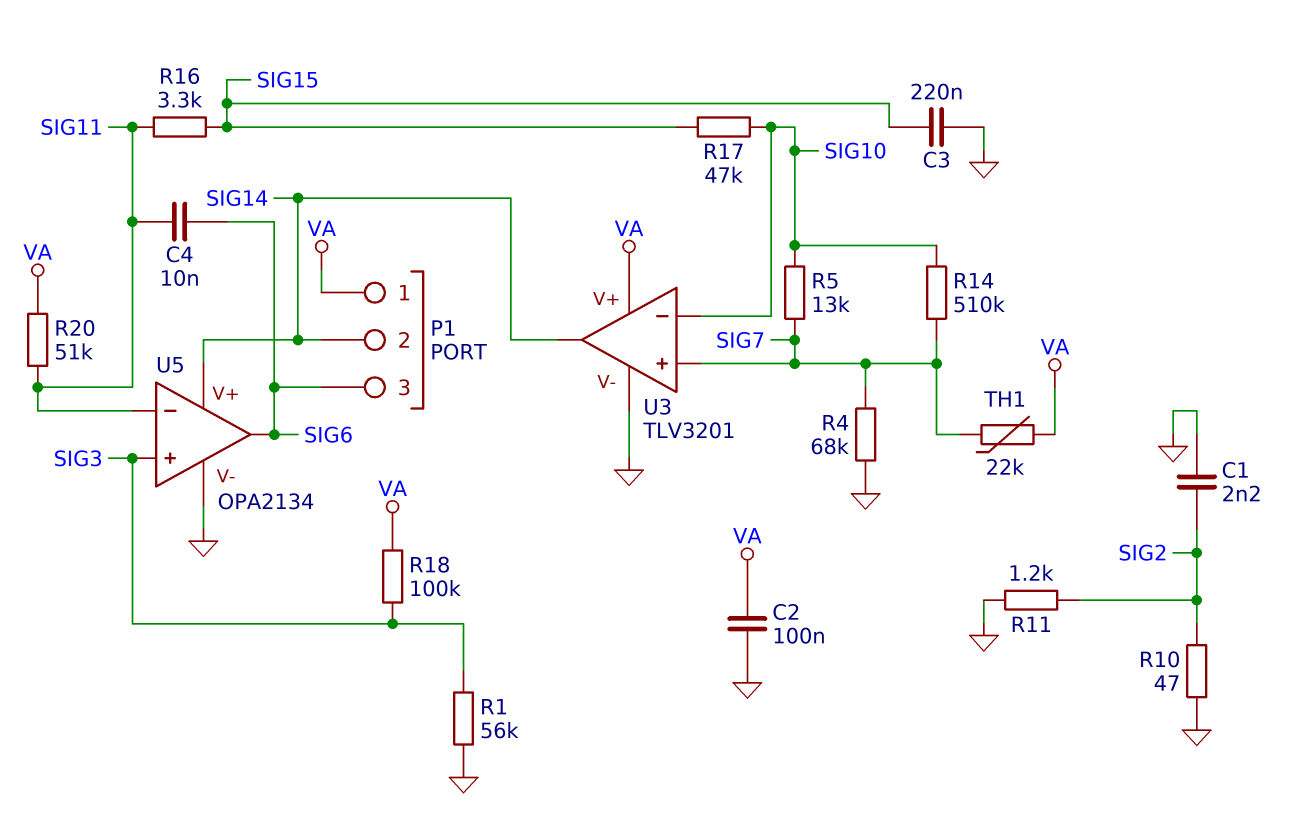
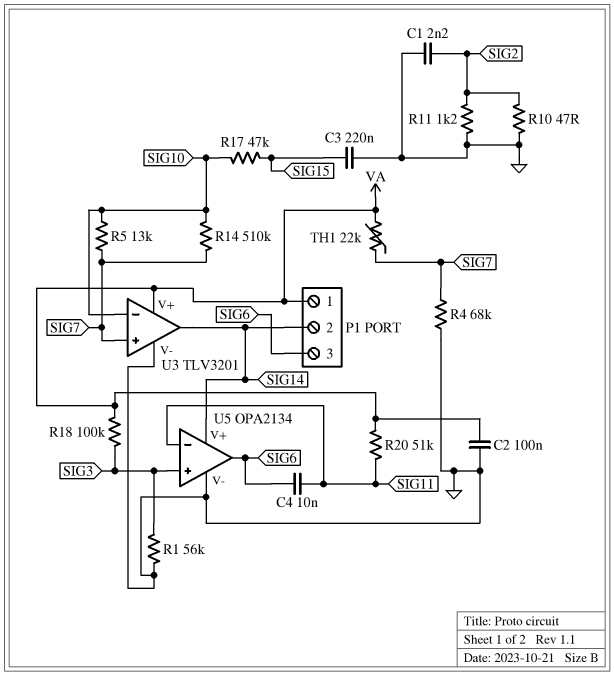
R16: 3.3k (SIG11, SIG15) -> none

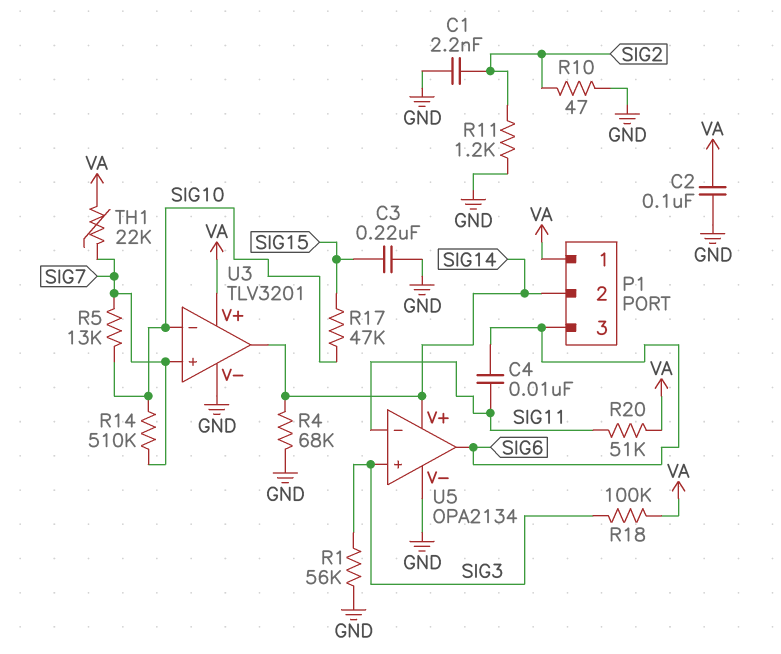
R4: 68k (GND, SIG7) -> 68k (GND, SIG14)

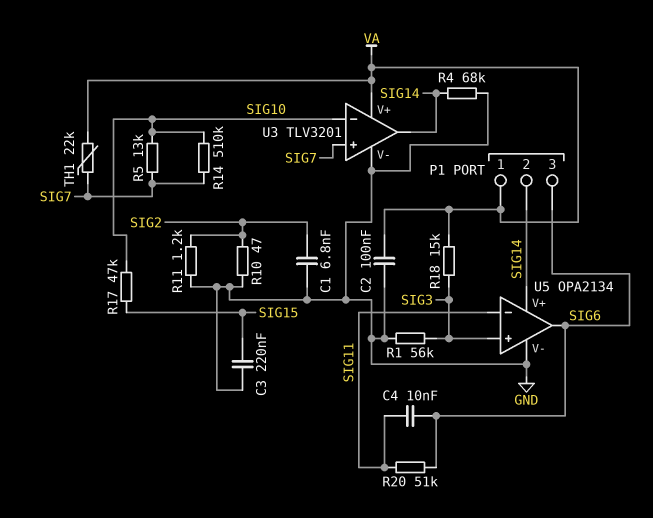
C1: 2.2nF (GND, SIG2) -> 6.8nF (GND, SIG2)
R18: 100k (SIG3, VA) -> 15k (SIG3, VA)
R20: 51k (SIG11, VA) -> 51k (SIG6, SIG11)

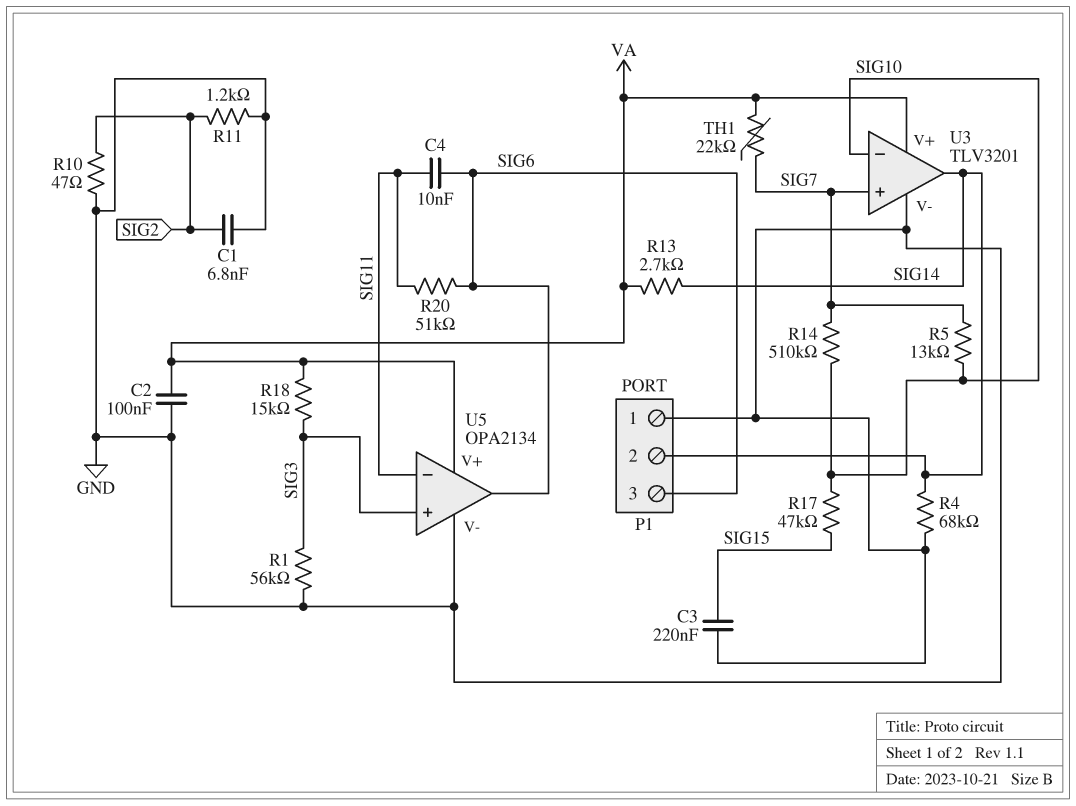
P1 pin 1: VA -> GND
R13: none -> 2.7k (SIG14, VA)
U5 pin V+: SIG14 -> VA

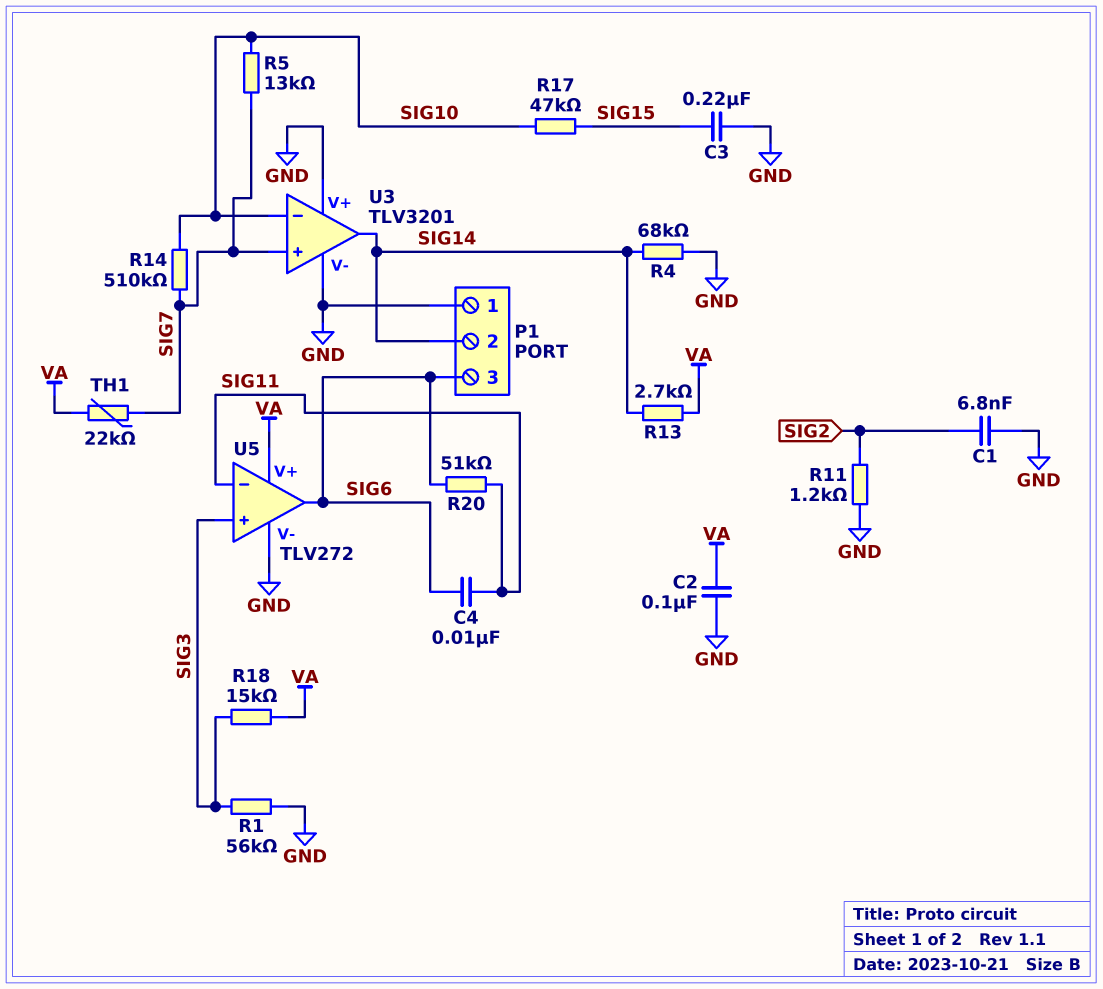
R10: 47 (GND, SIG2) -> none
U3 pin V+: VA -> GND
U5: OPA2134 -> TLV272

